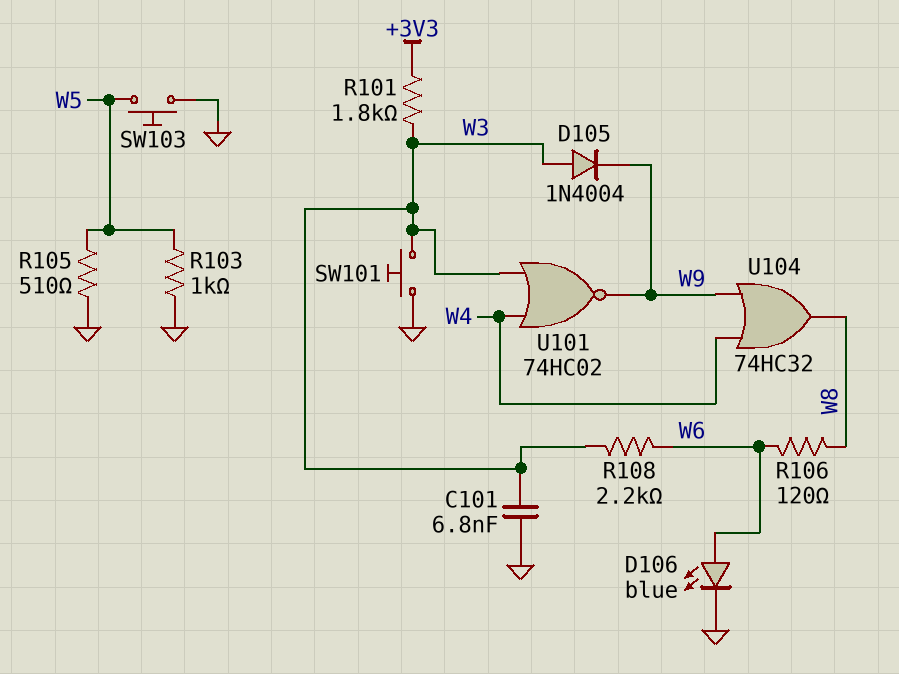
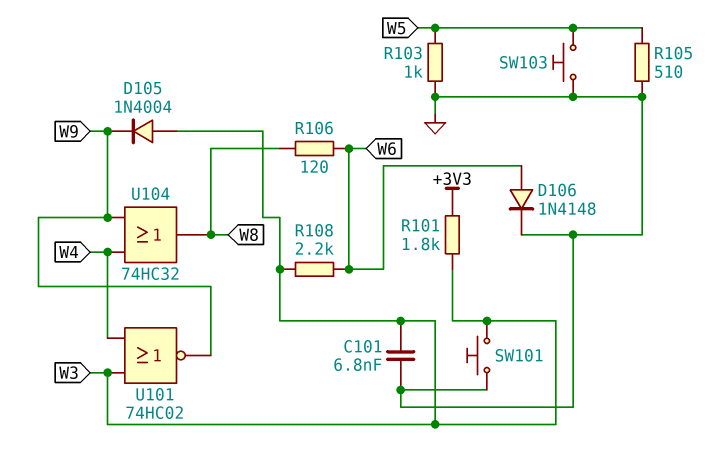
D106: LED blue (A W6, K GND) -> diode 1N4148 (A W6, K GND)

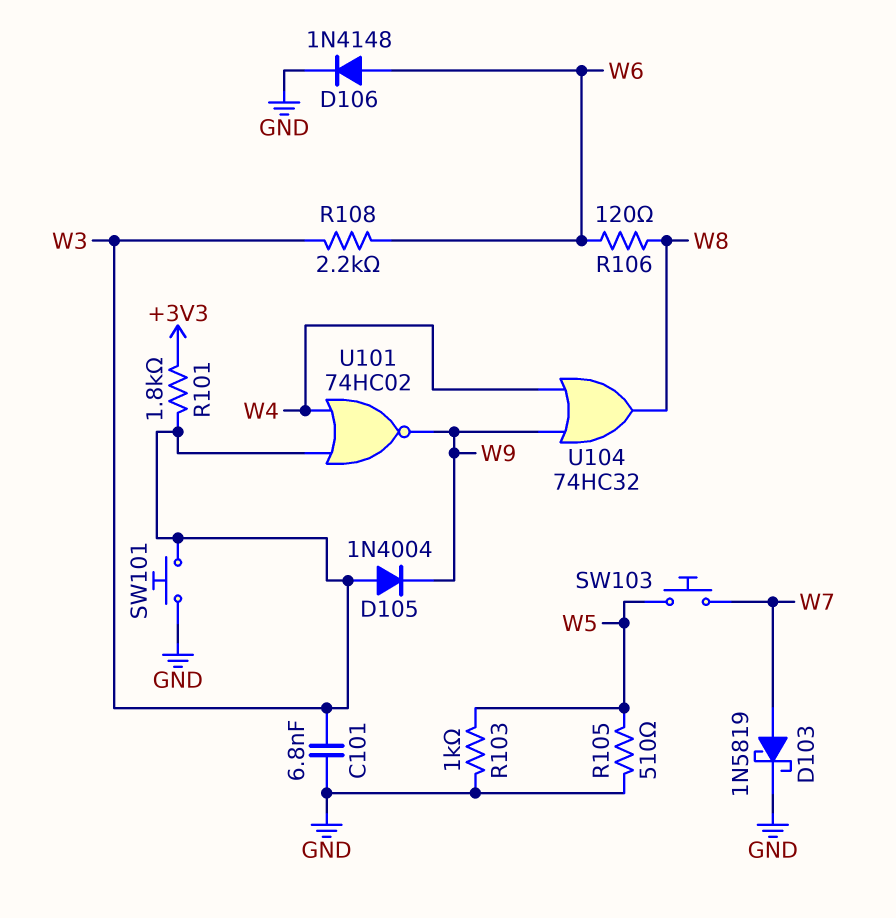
D103: none -> schottky 1N5819 (A W7, K GND)
SW103: button (GND, W5) -> button (W5, W7)

